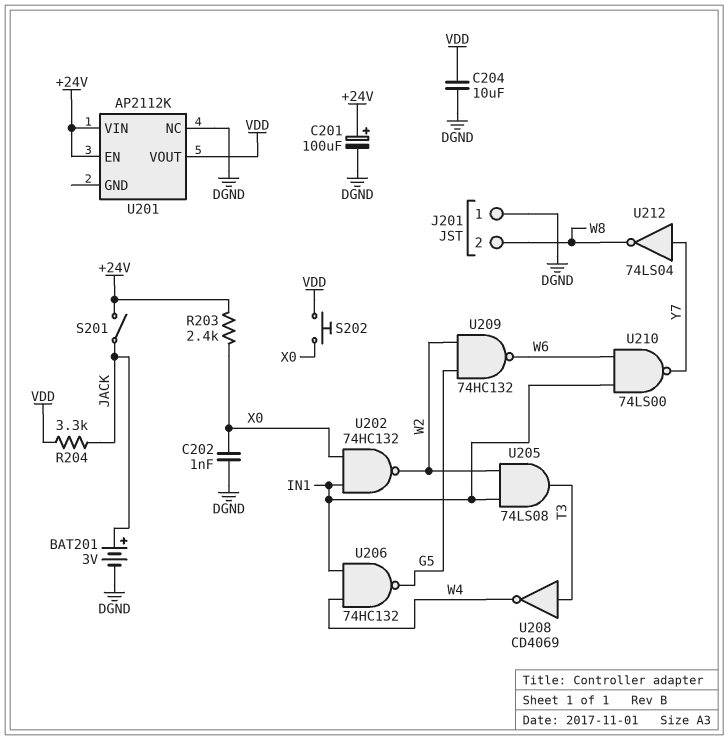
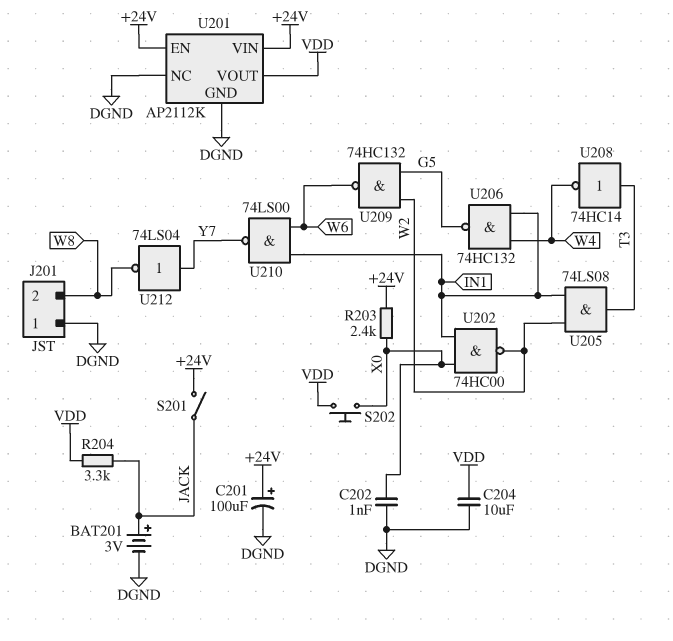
U201 pin GND: none -> DGND
U202: NAND 74HC132 (in IN1, in X0, out W2) -> NAND 74HC00 (in IN1, in X0, out W2)
U208: NOT CD4069 (in T3, out W4) -> NOT 74HC14 (in T3, out W4)

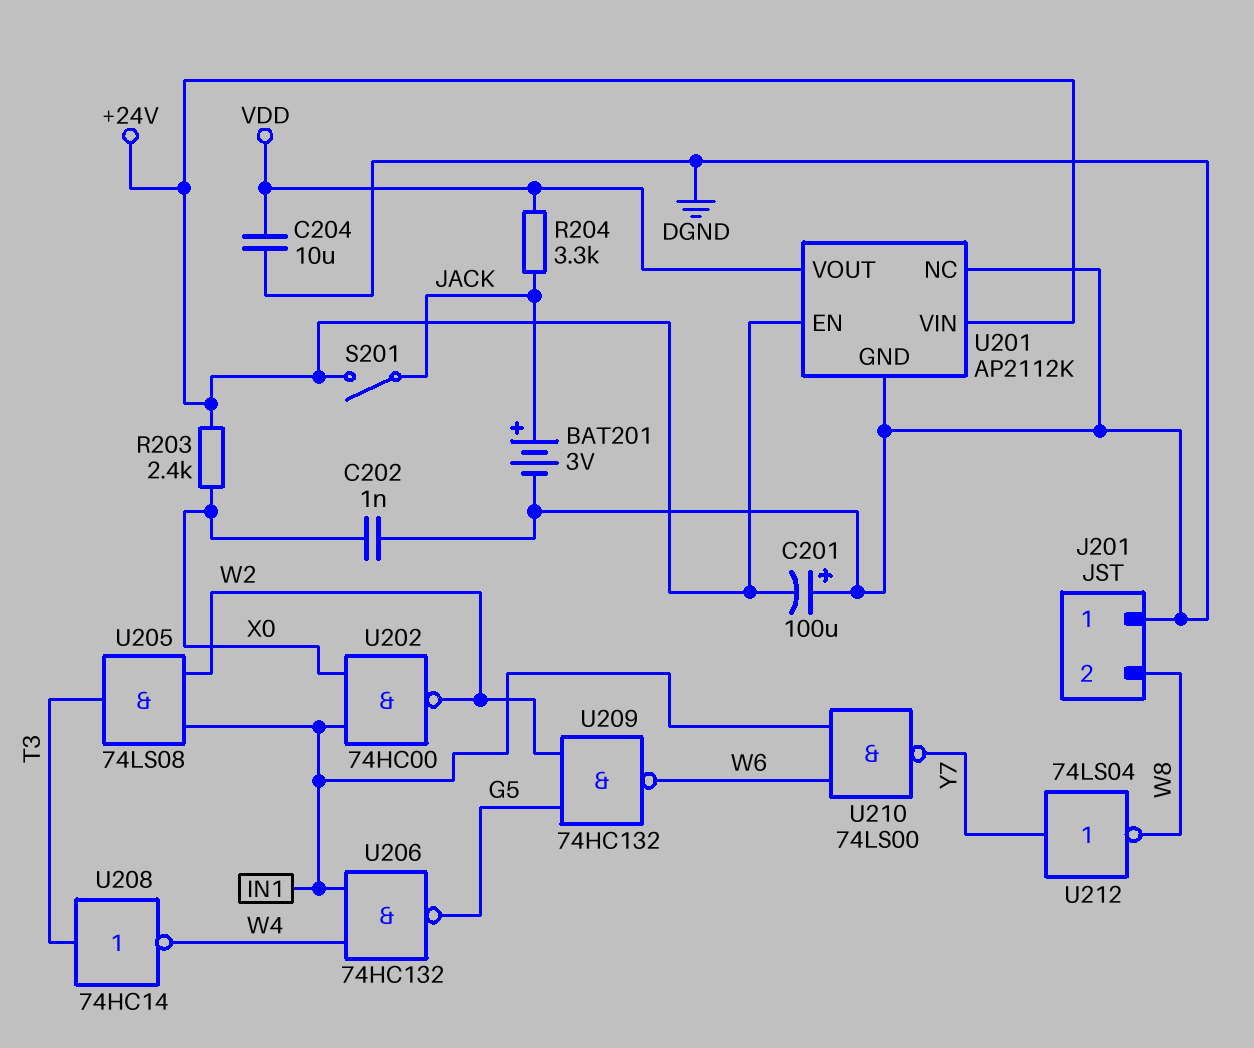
C201: 100uF (plus +24V, minus DGND) -> 100uF (plus DGND, minus +24V)
S202: button (VDD, X0) -> none

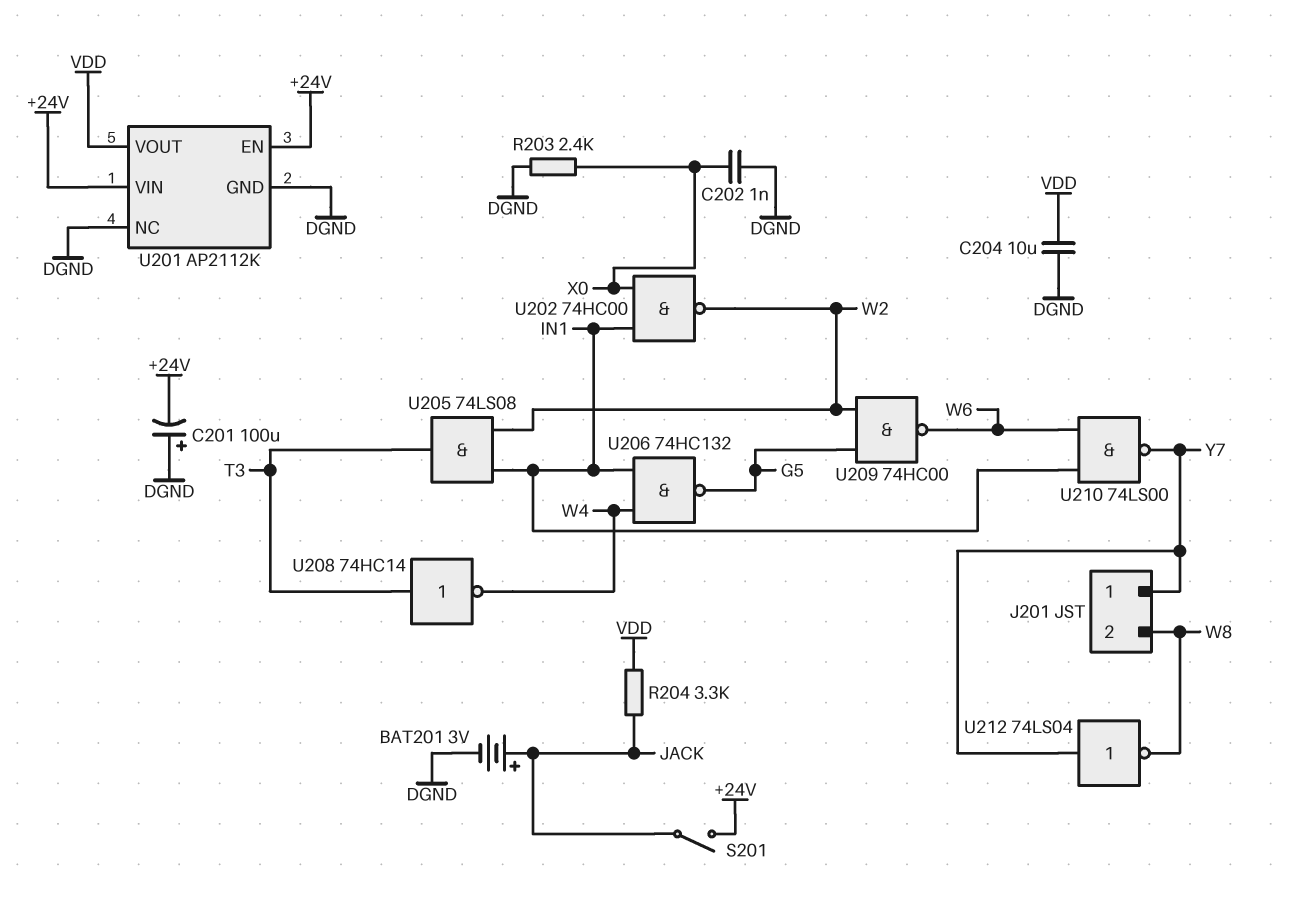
J201 pin 1: DGND -> Y7
R203: 2.4k (+24V, X0) -> 2.4k (DGND, X0)
U209: NAND 74HC132 (in G5, in W2, out W6) -> NAND 74HC00 (in G5, in W2, out W6)

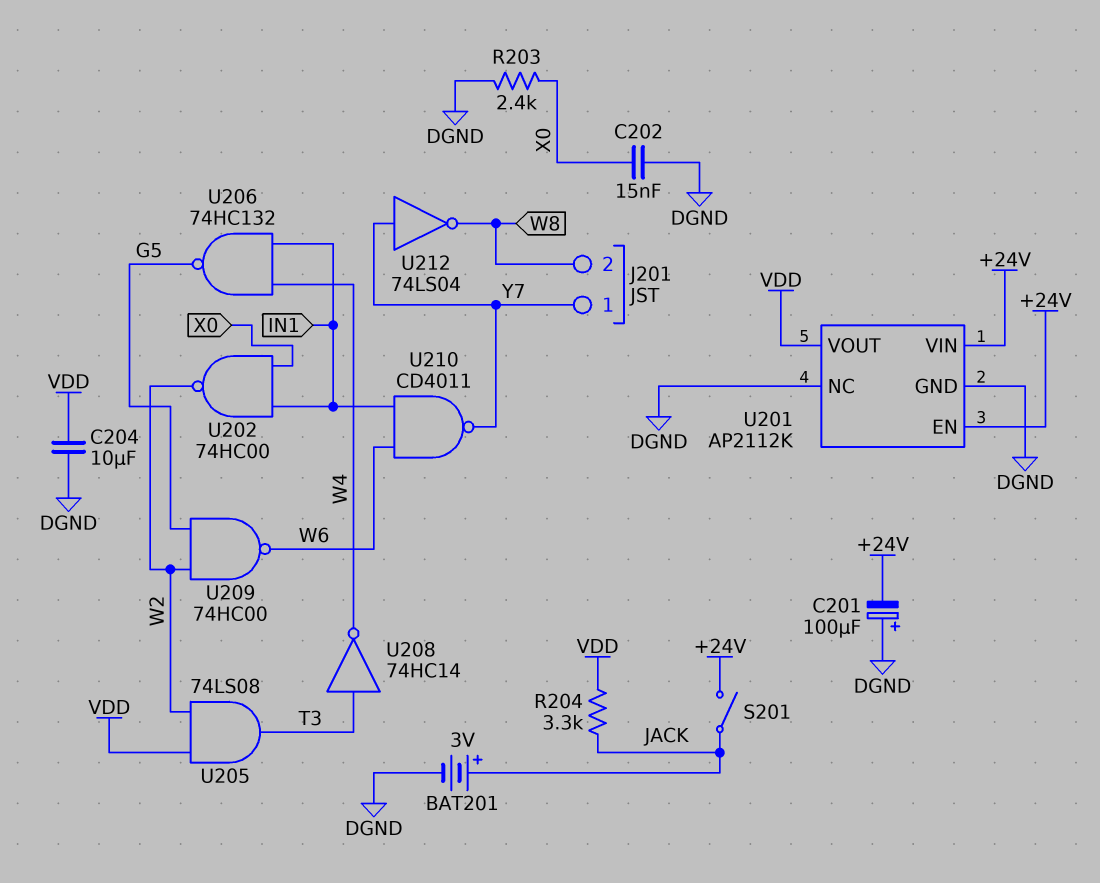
C202: 1nF (DGND, X0) -> 15nF (DGND, X0)
U205: AND 74LS08 (in IN1, in W2, out T3) -> AND 74LS08 (in VDD, in W2, out T3)
U210: NAND 74LS00 (in IN1, in W6, out Y7) -> NAND CD4011 (in IN1, in W6, out Y7)

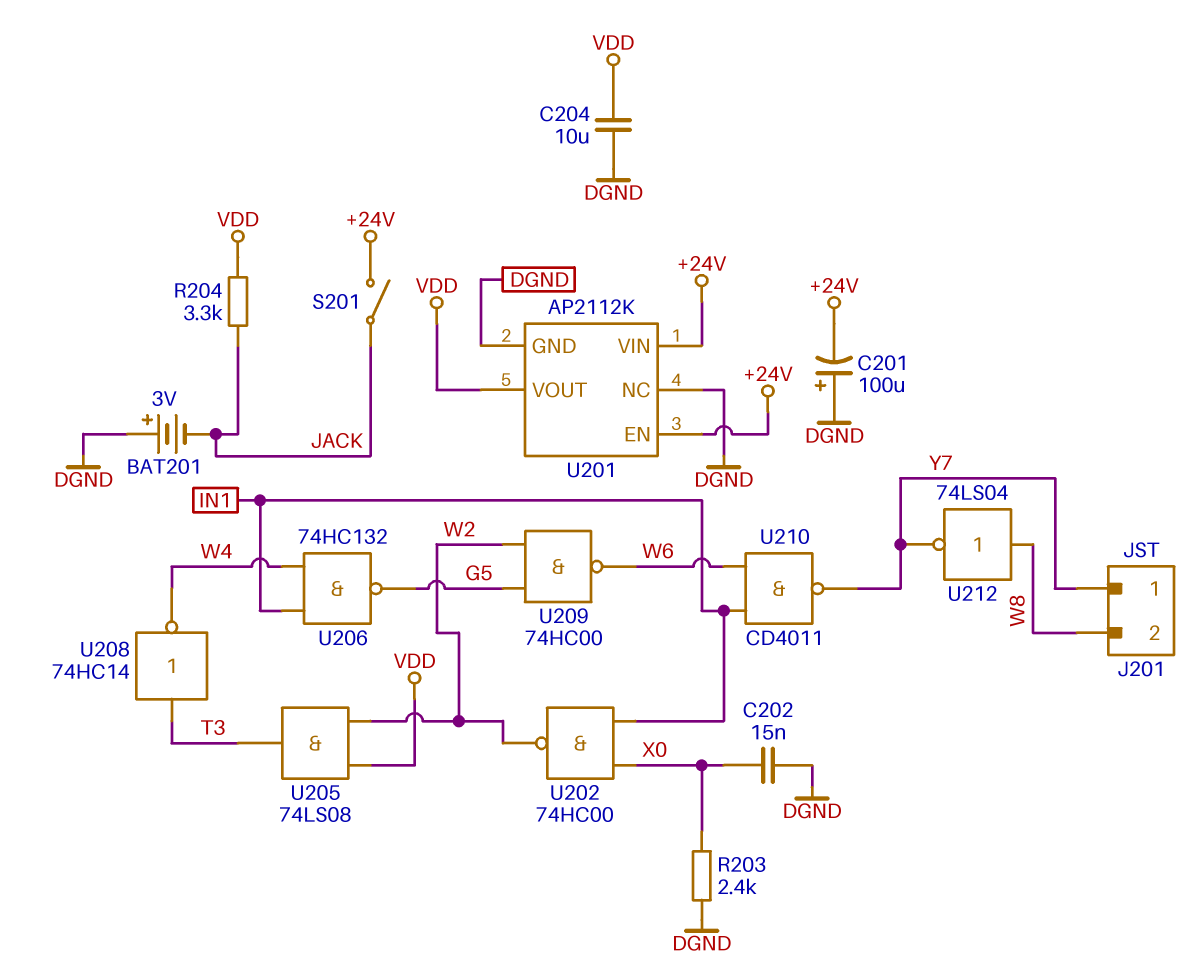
BAT201: 3V (plus JACK, minus DGND) -> 3V (plus DGND, minus JACK)
U212: NOT 74LS04 (in Y7, out W8) -> NOT 74LS04 (in W8, out Y7)

